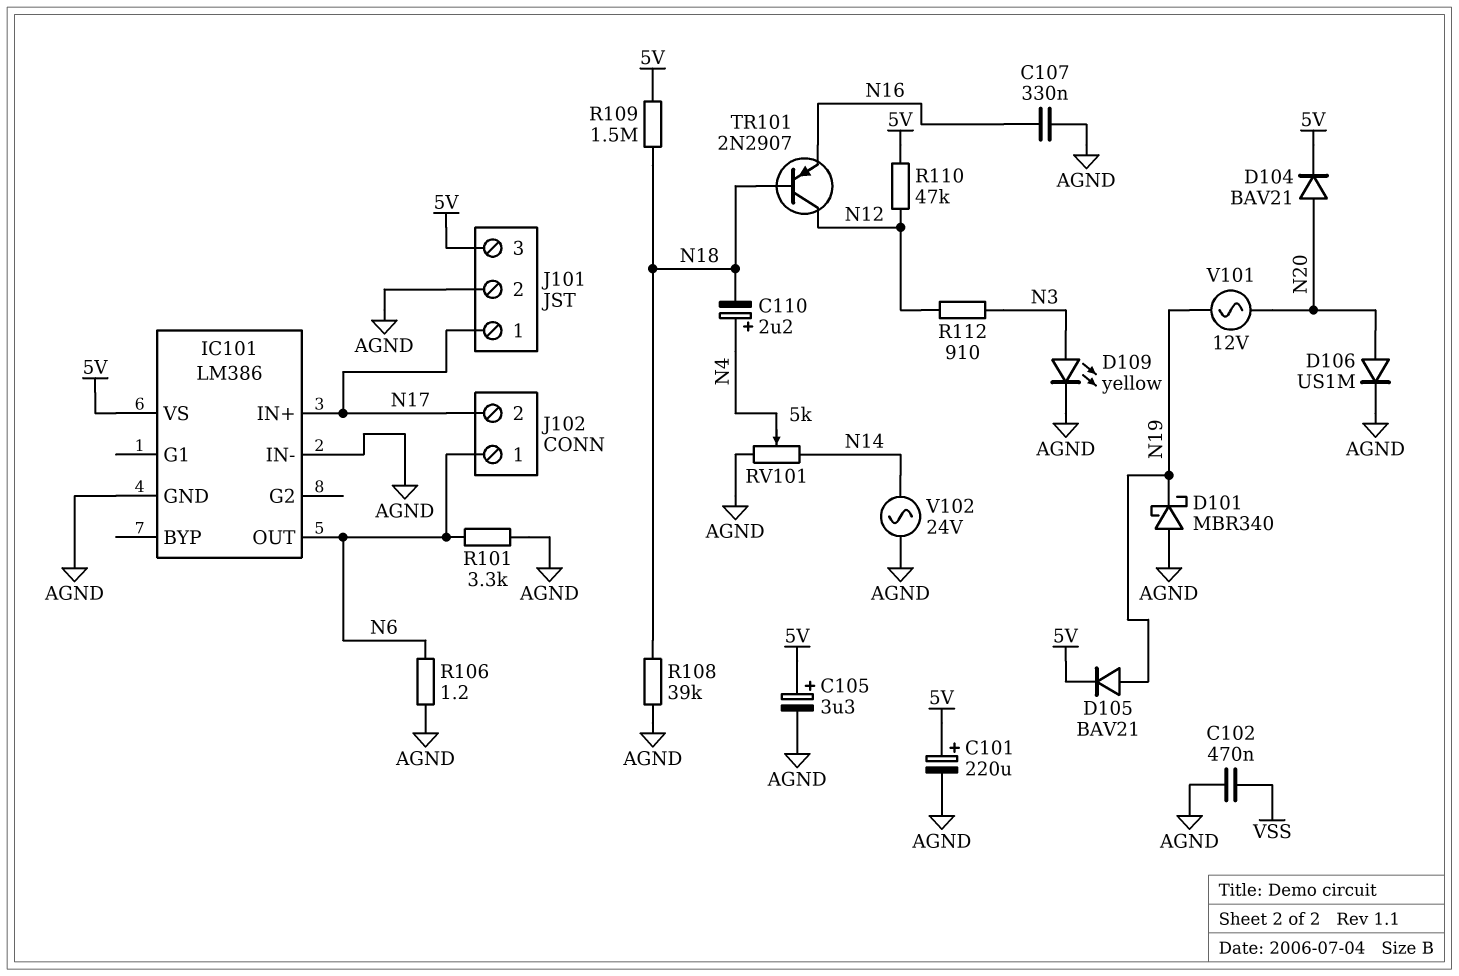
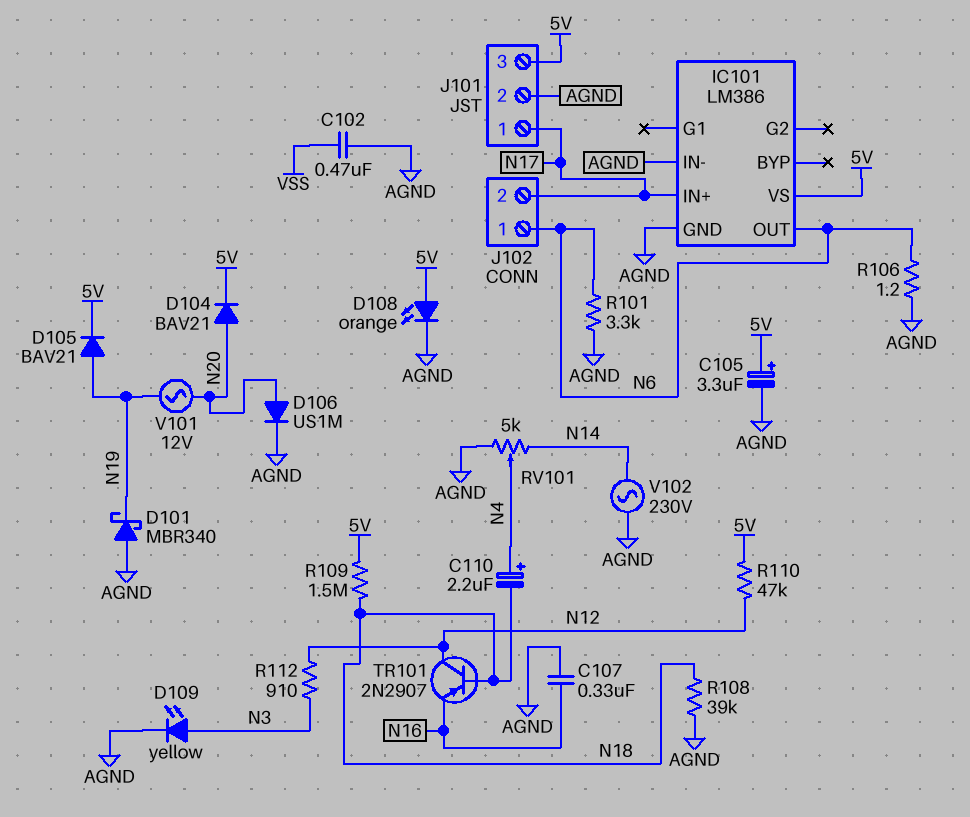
C101: 220uF (plus 5V, minus AGND) -> none
D108: none -> LED orange (A 5V, K AGND)
V102: AC 24V (AGND, N14) -> AC 230V (AGND, N14)

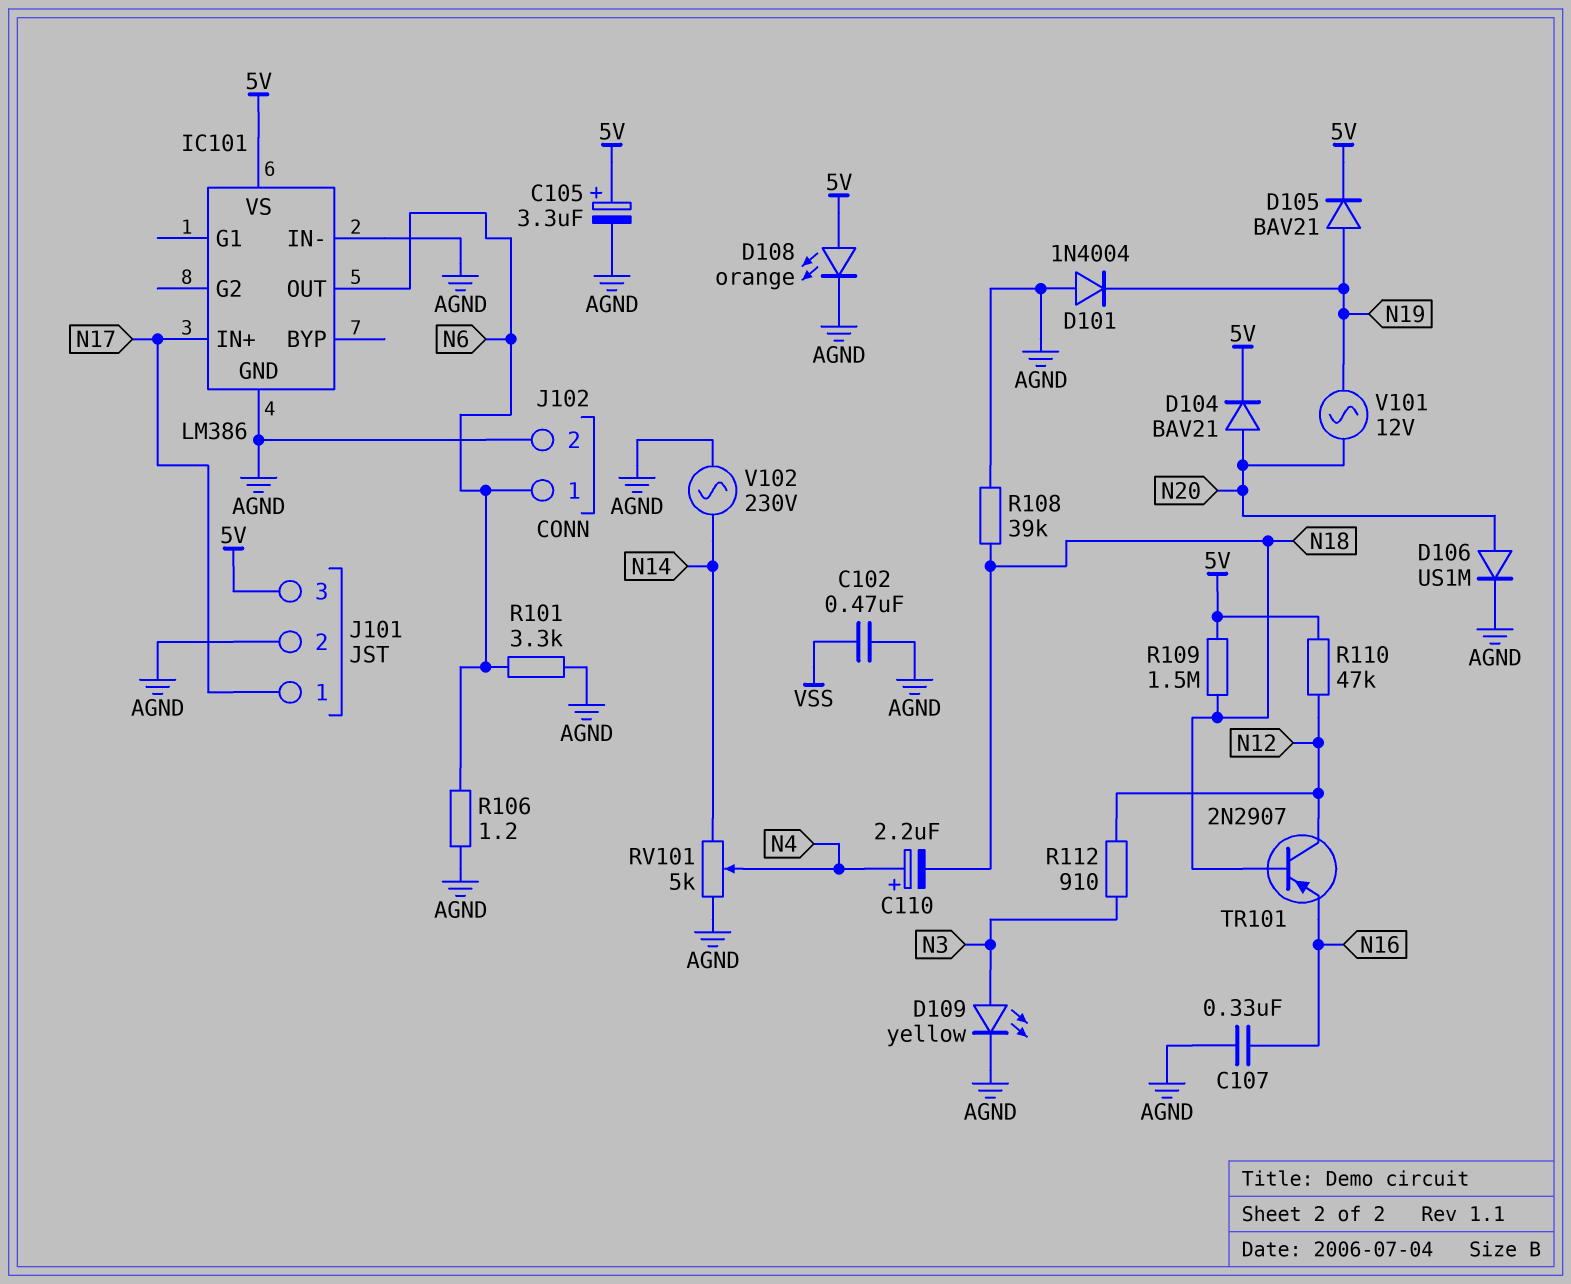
D101: schottky MBR340 (A AGND, K N19) -> diode 1N4004 (A AGND, K N19)
J102 pin 2: N17 -> AGND

